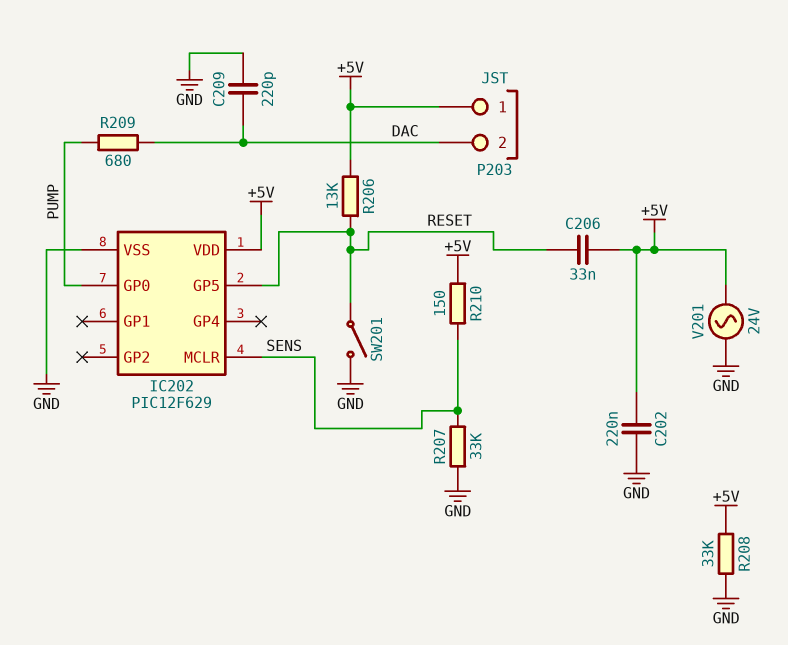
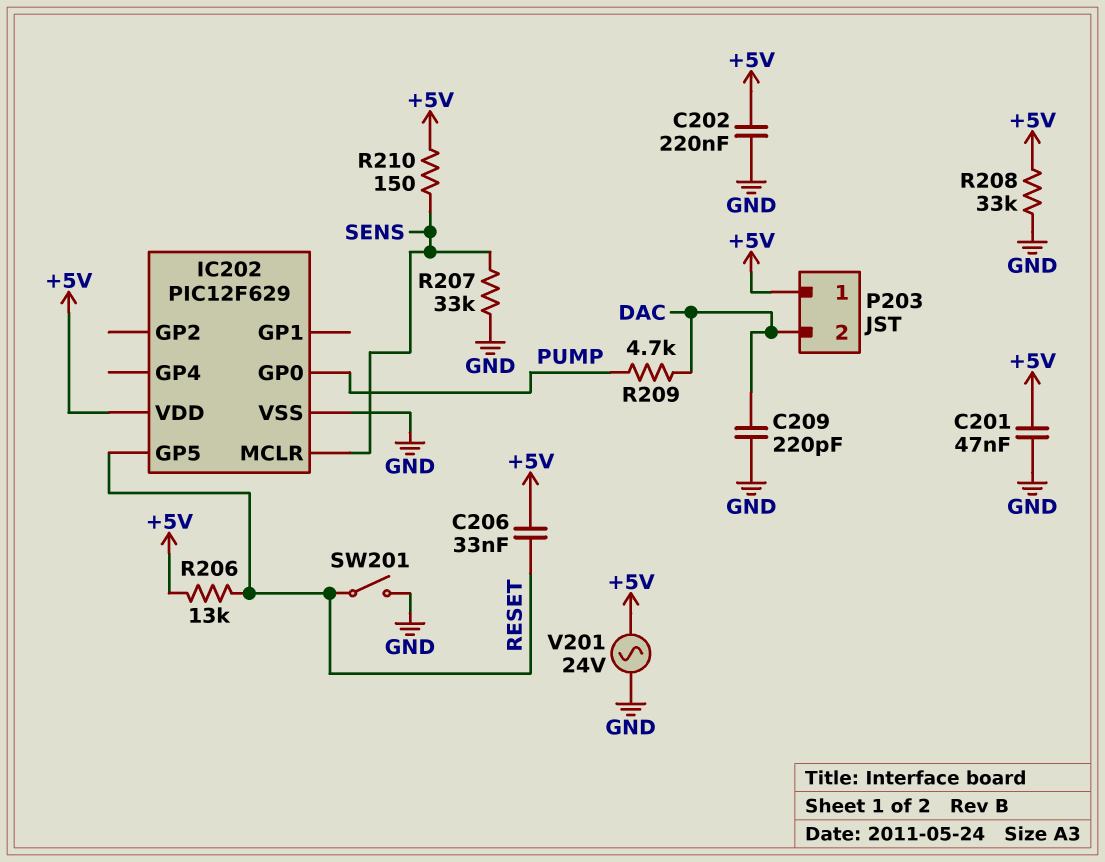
C201: none -> 47nF (+5V, GND)
R209: 680 (DAC, PUMP) -> 4.7k (DAC, PUMP)

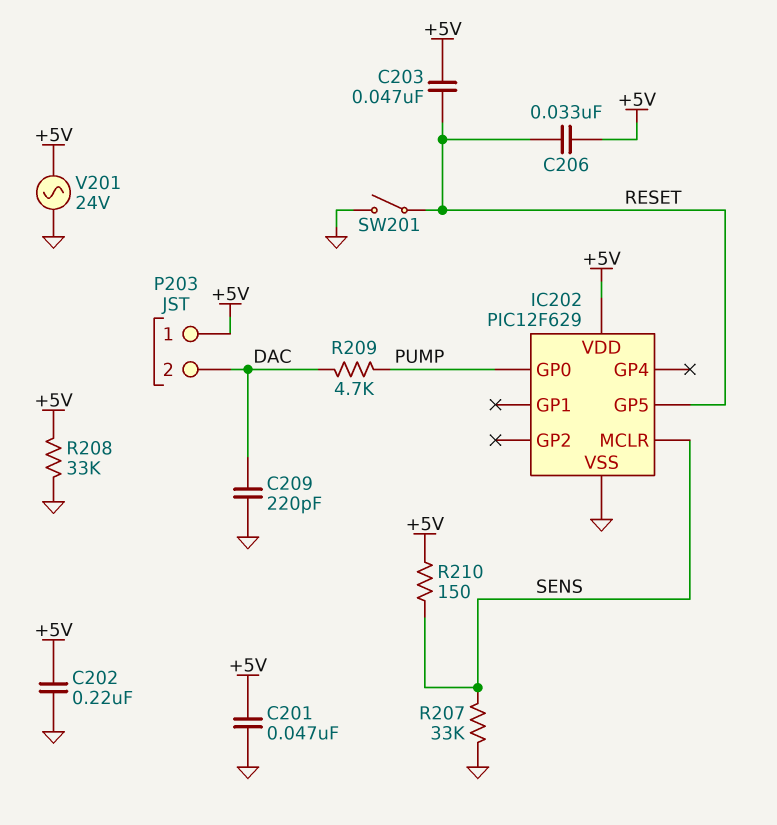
C203: none -> 47nF (+5V, RESET)
R206: 13k (+5V, RESET) -> none

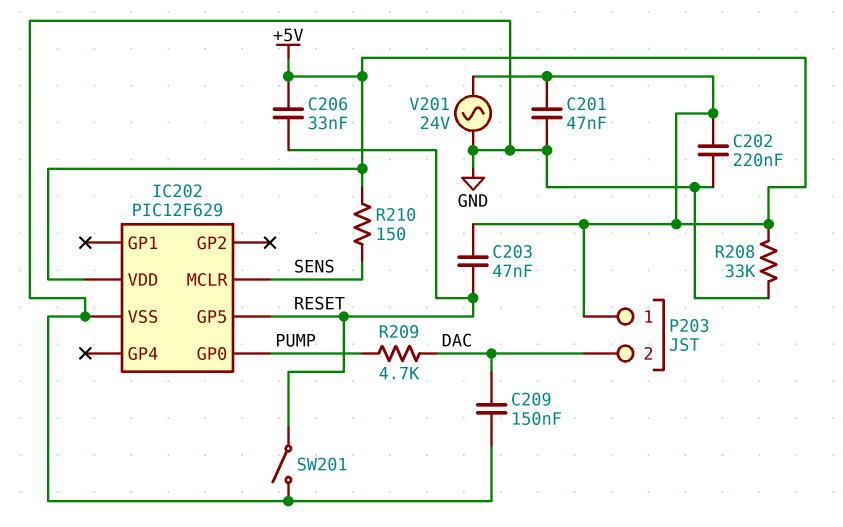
C209: 220pF (DAC, GND) -> 150nF (DAC, GND)
R207: 33k (GND, SENS) -> none

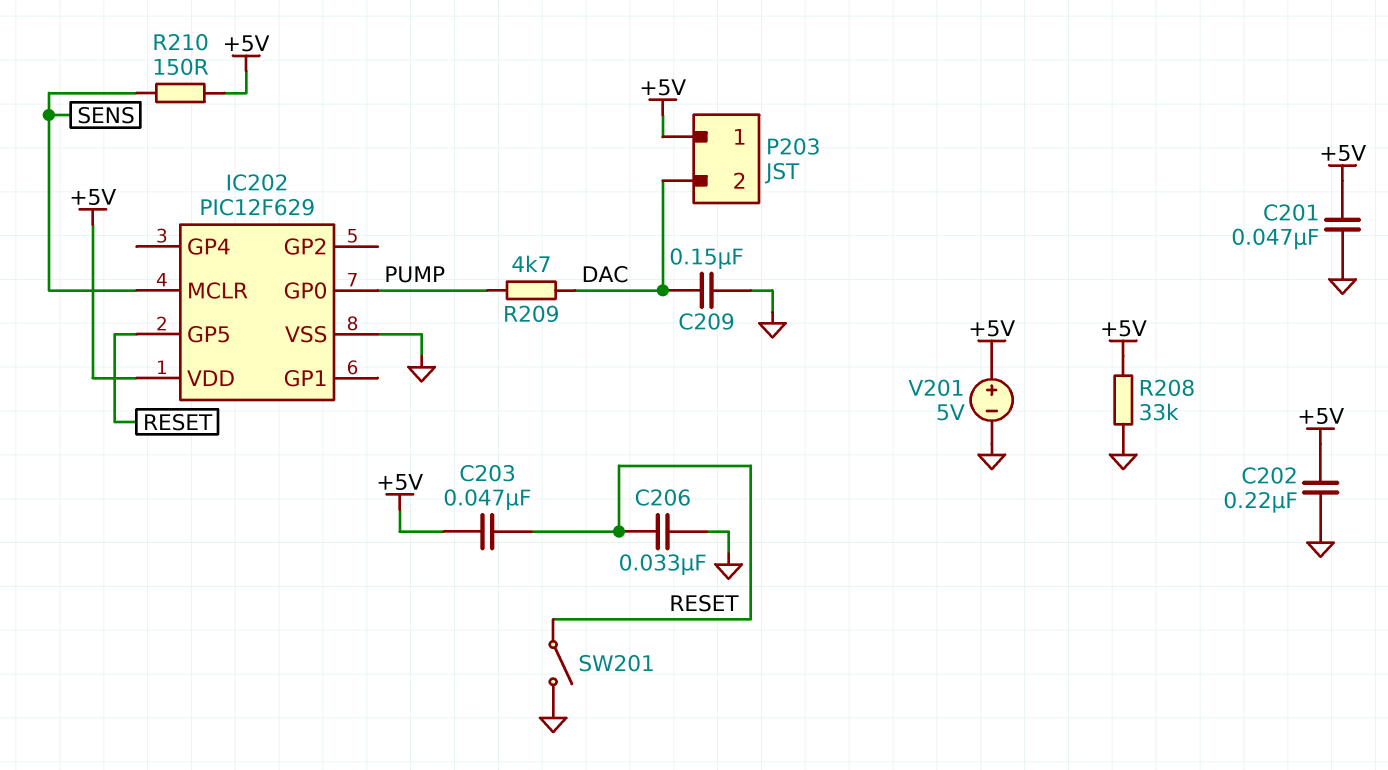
C206: 33nF (+5V, RESET) -> 33nF (GND, RESET)
V201: AC 24V (+5V, GND) -> 5V (plus +5V, minus GND)

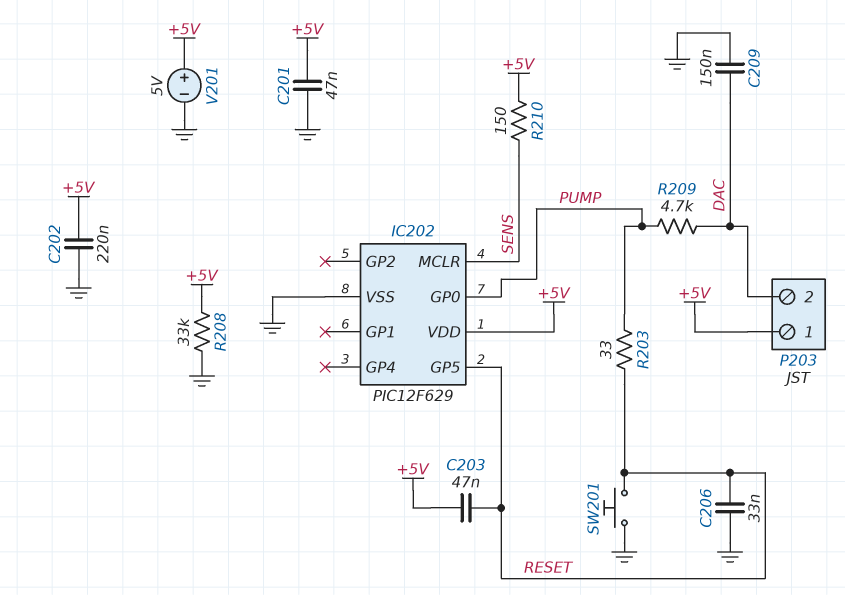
R203: none -> 33 (PUMP, RESET)
SW201: switch (GND, RESET) -> button (GND, RESET)

